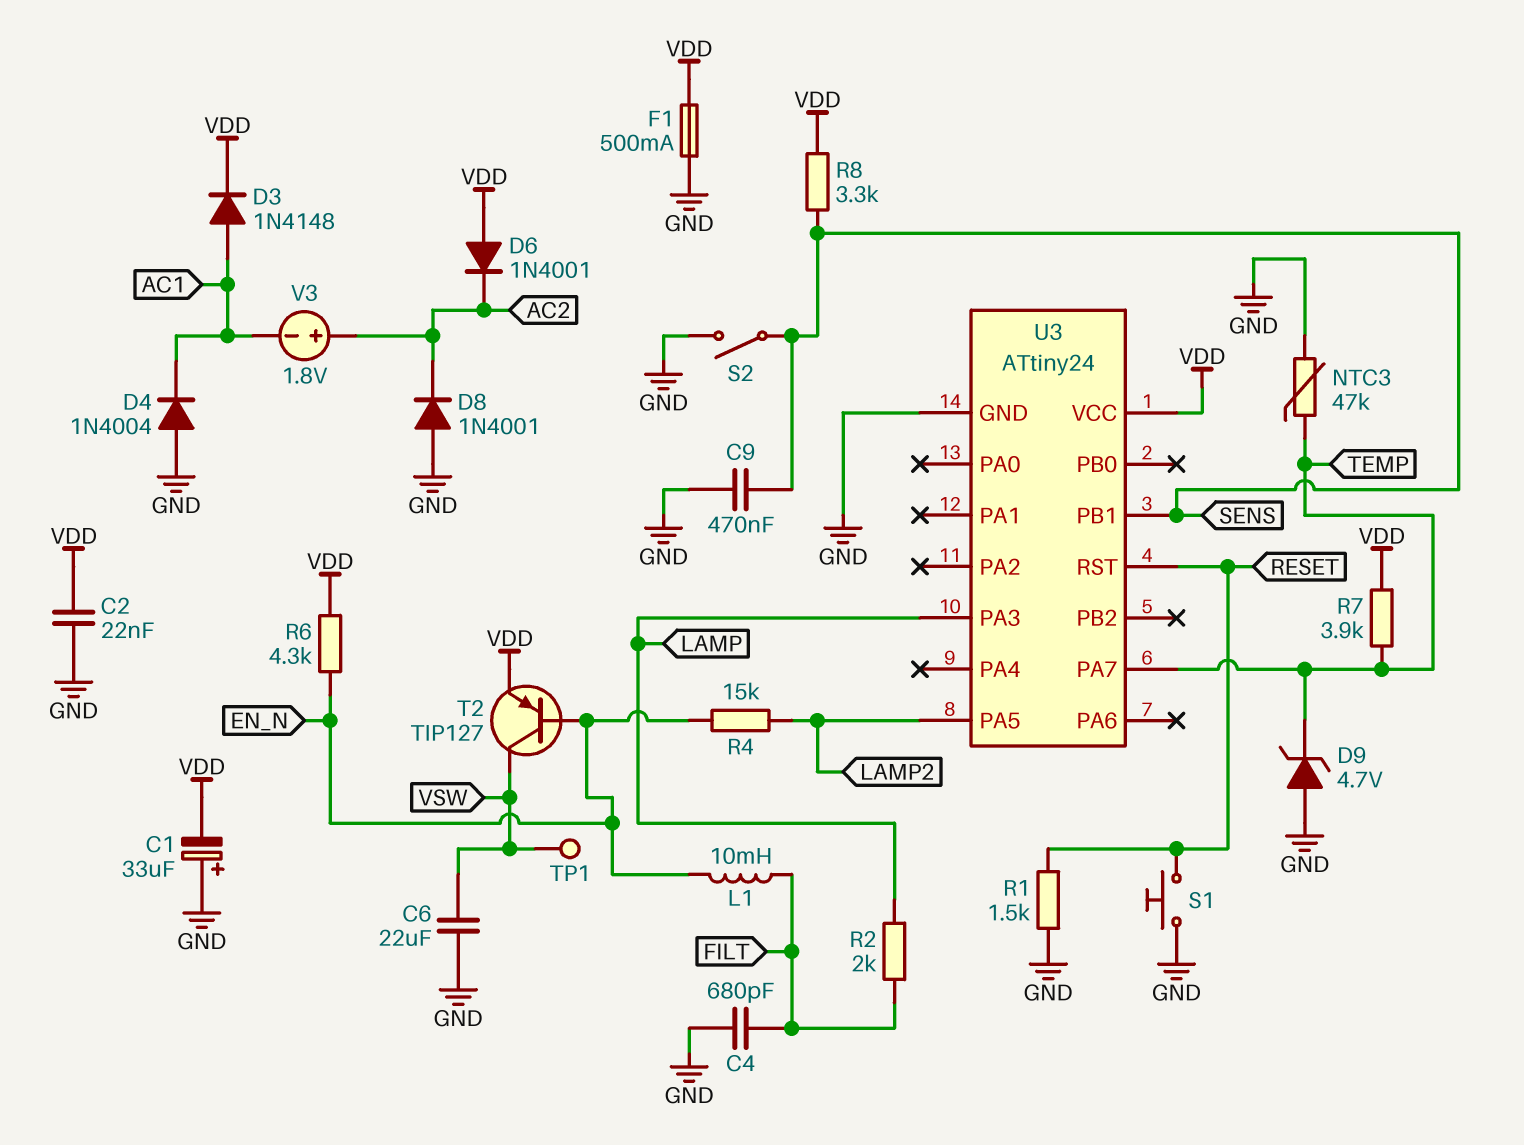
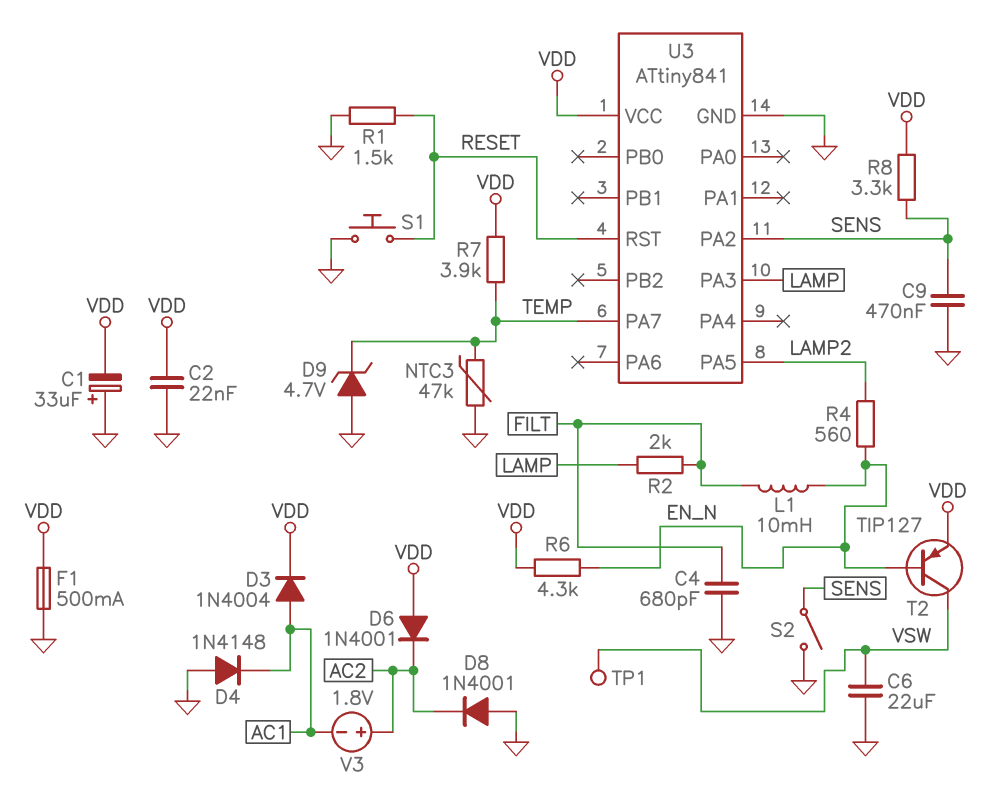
D3: diode 1N4148 (A AC1, K VDD) -> diode 1N4004 (A AC1, K VDD)
D4: diode 1N4004 (A GND, K AC1) -> diode 1N4148 (A GND, K AC1)
R4: 15k (EN_N, LAMP2) -> 560 (EN_N, LAMP2)
U3: ATtiny24 -> ATtiny841
U3 pin PA2: none -> SENS
U3 pin PB1: SENS -> none

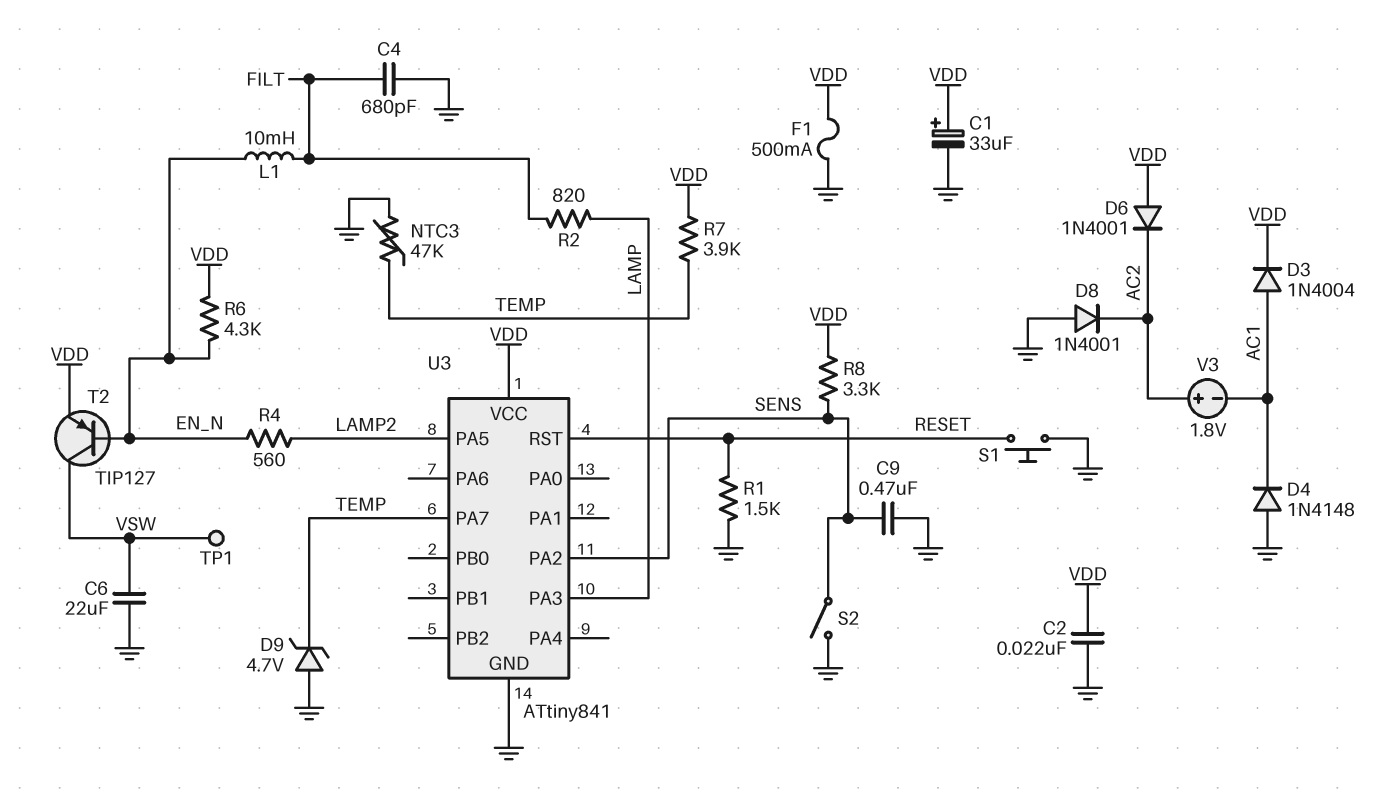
C1: 33uF (plus GND, minus VDD) -> 33uF (plus VDD, minus GND)
R2: 2k (FILT, LAMP) -> 820 (FILT, LAMP)

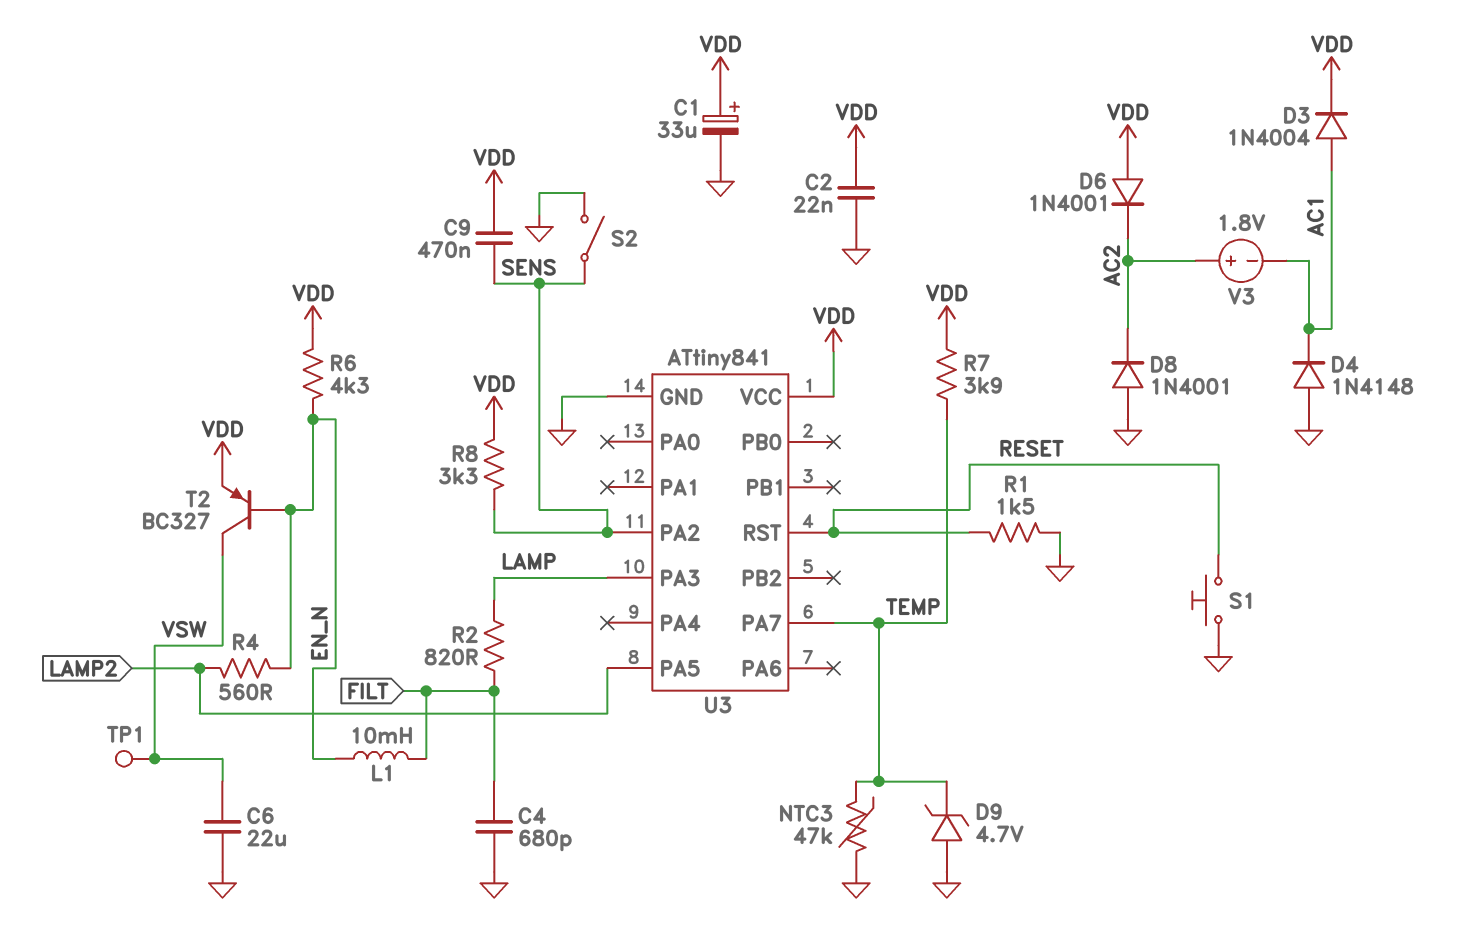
C9: 470nF (GND, SENS) -> 470nF (SENS, VDD)
F1: 500mA (GND, VDD) -> none
T2: PNP TIP127 (B EN_N, C VSW, E VDD) -> PNP BC327 (B EN_N, C VSW, E VDD)

